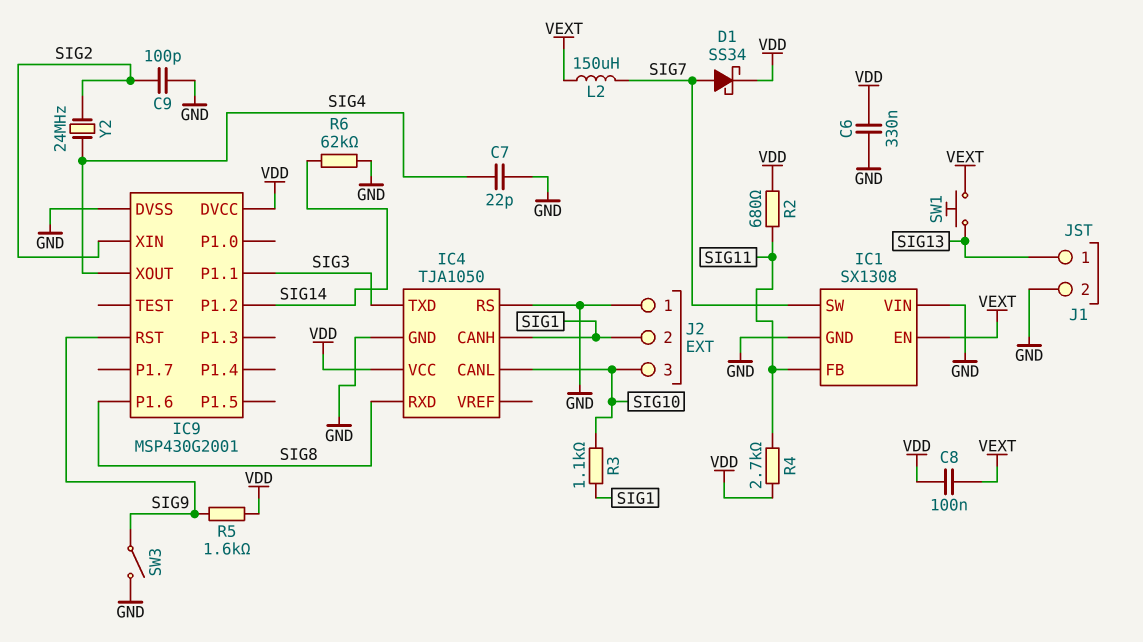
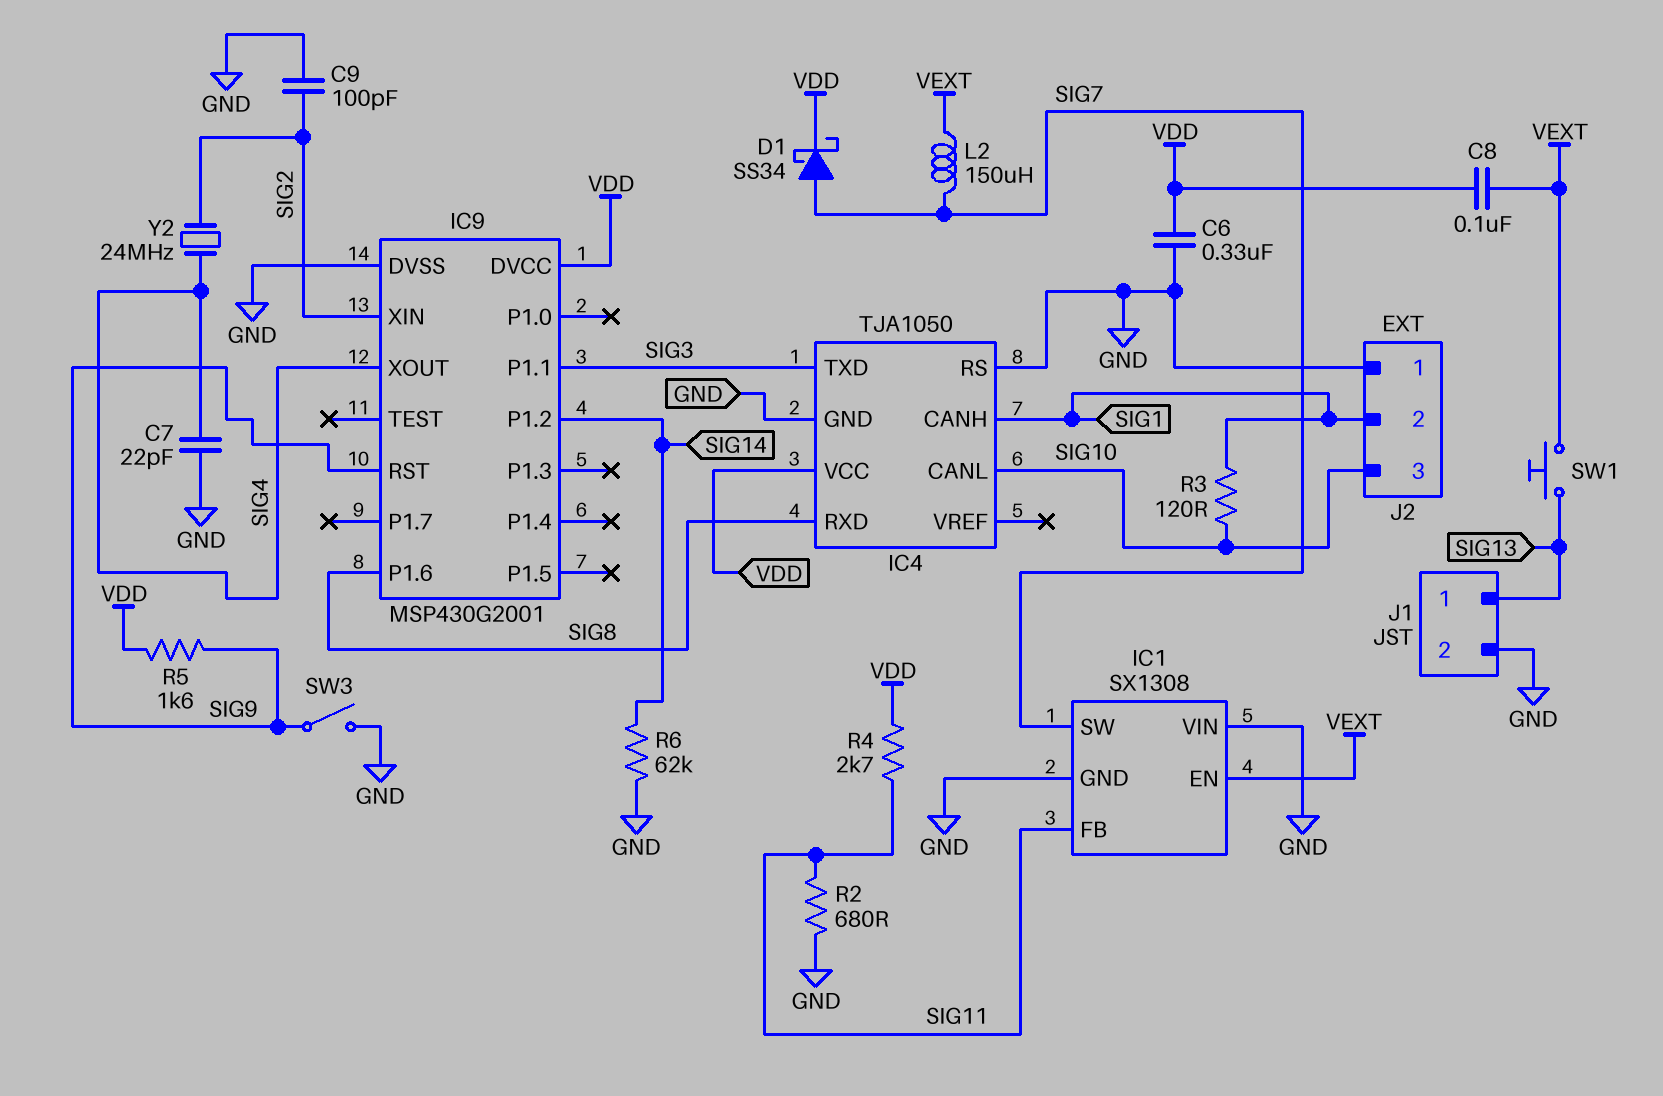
R2: 680 (SIG11, VDD) -> 680 (GND, SIG11)
R3: 1.1k (SIG1, SIG10) -> 120 (SIG1, SIG10)

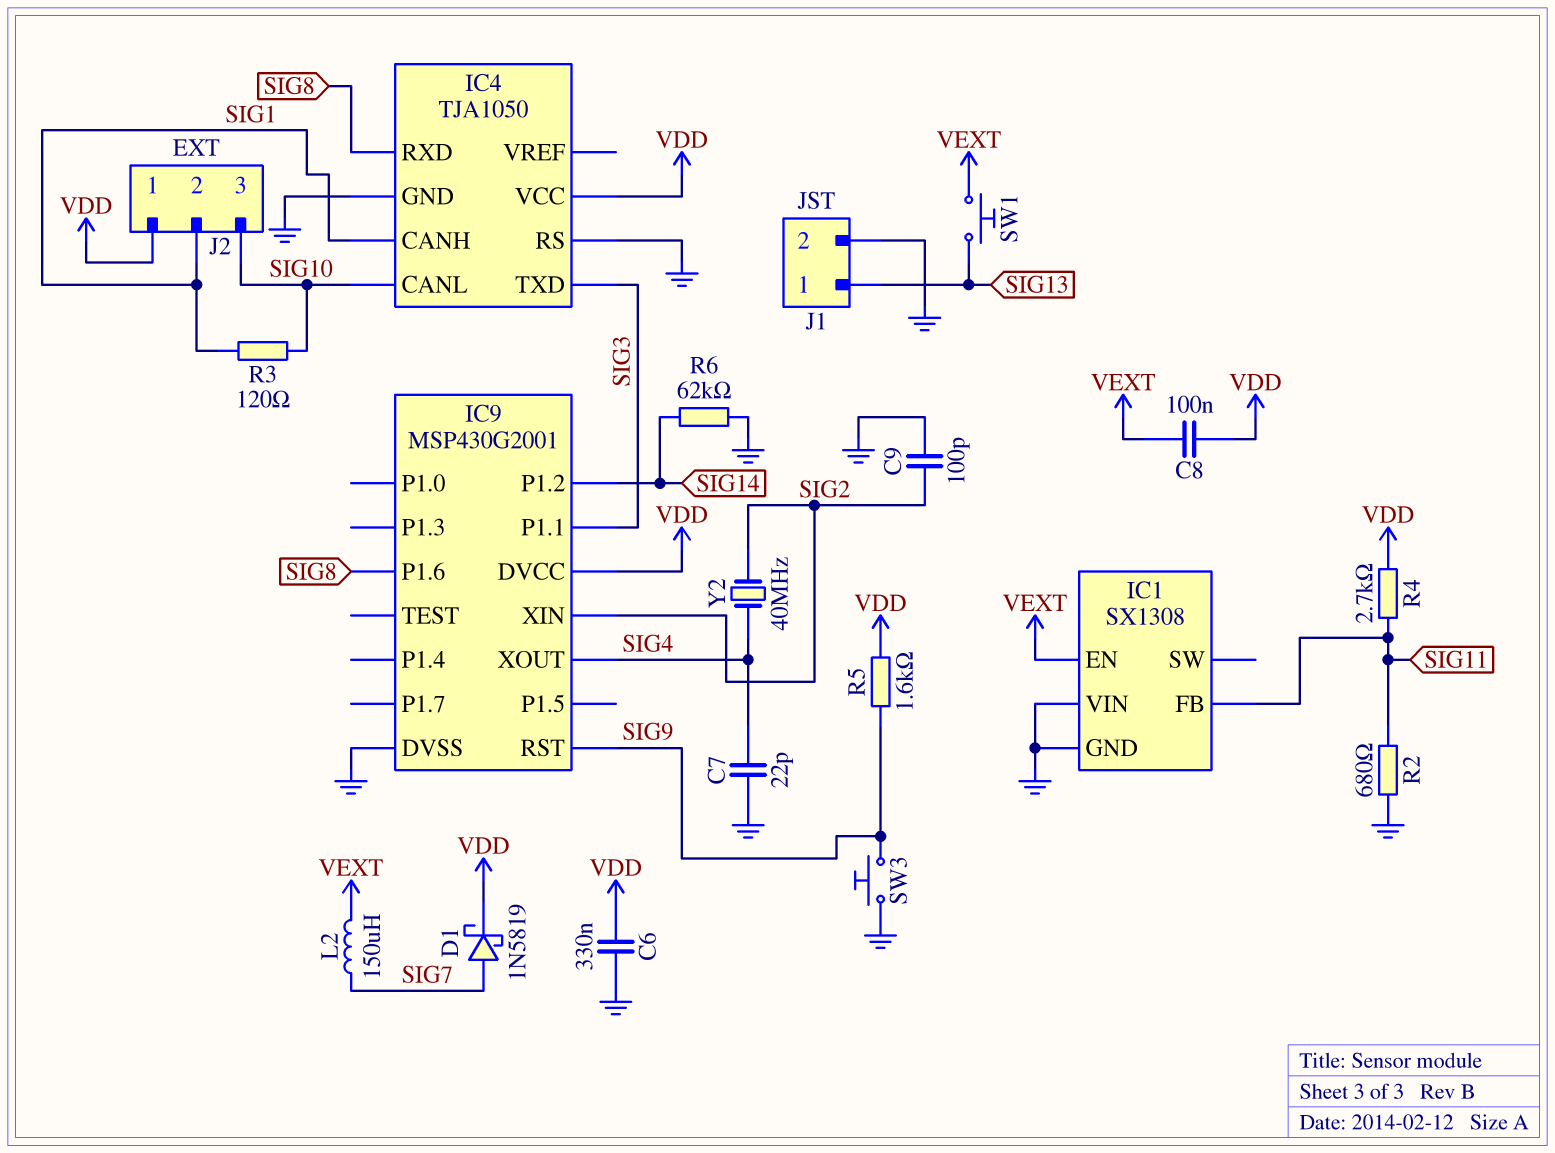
D1: schottky SS34 (A SIG7, K VDD) -> schottky 1N5819 (A SIG7, K VDD)
IC1 pin SW: SIG7 -> none
J2 pin 1: GND -> VDD
SW3: switch (GND, SIG9) -> button (GND, SIG9)
Y2: 24MHz (SIG2, SIG4) -> 40MHz (SIG2, SIG4)

